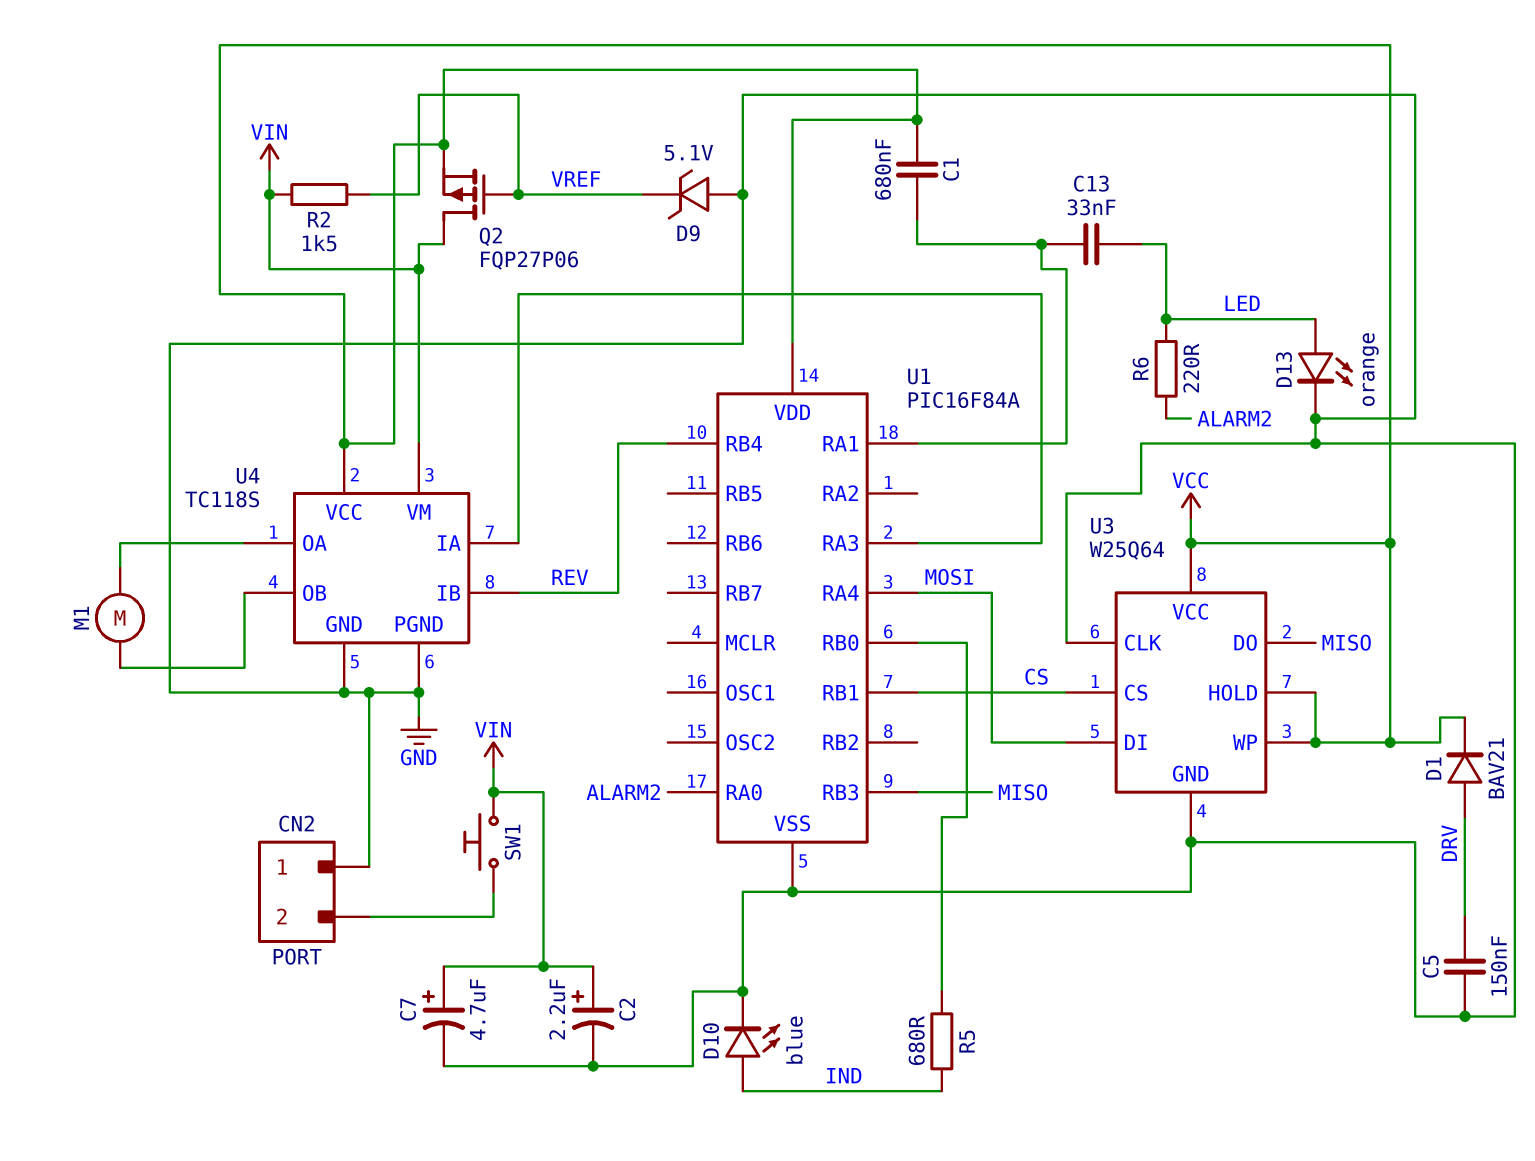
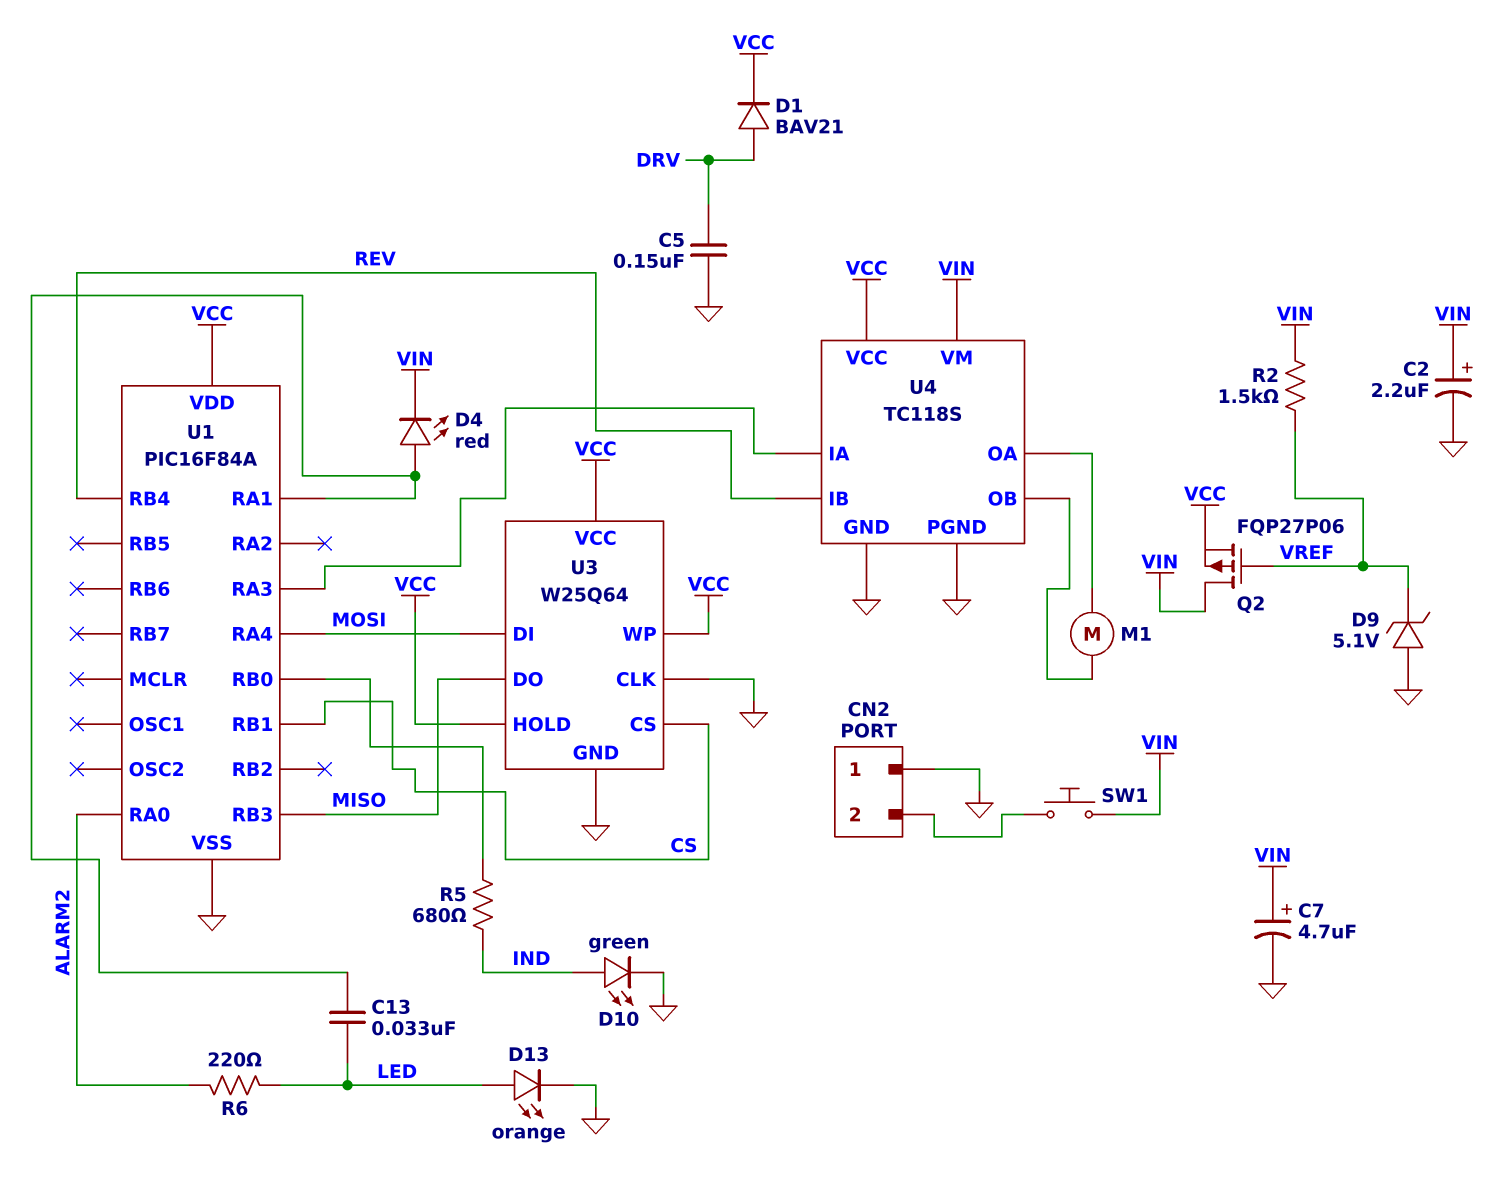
C1: 680nF (U1/RA1, VCC) -> none
D4: none -> LED red (A U1/RA1, K VIN)
D10: LED blue (A IND, K GND) -> LED green (A IND, K GND)

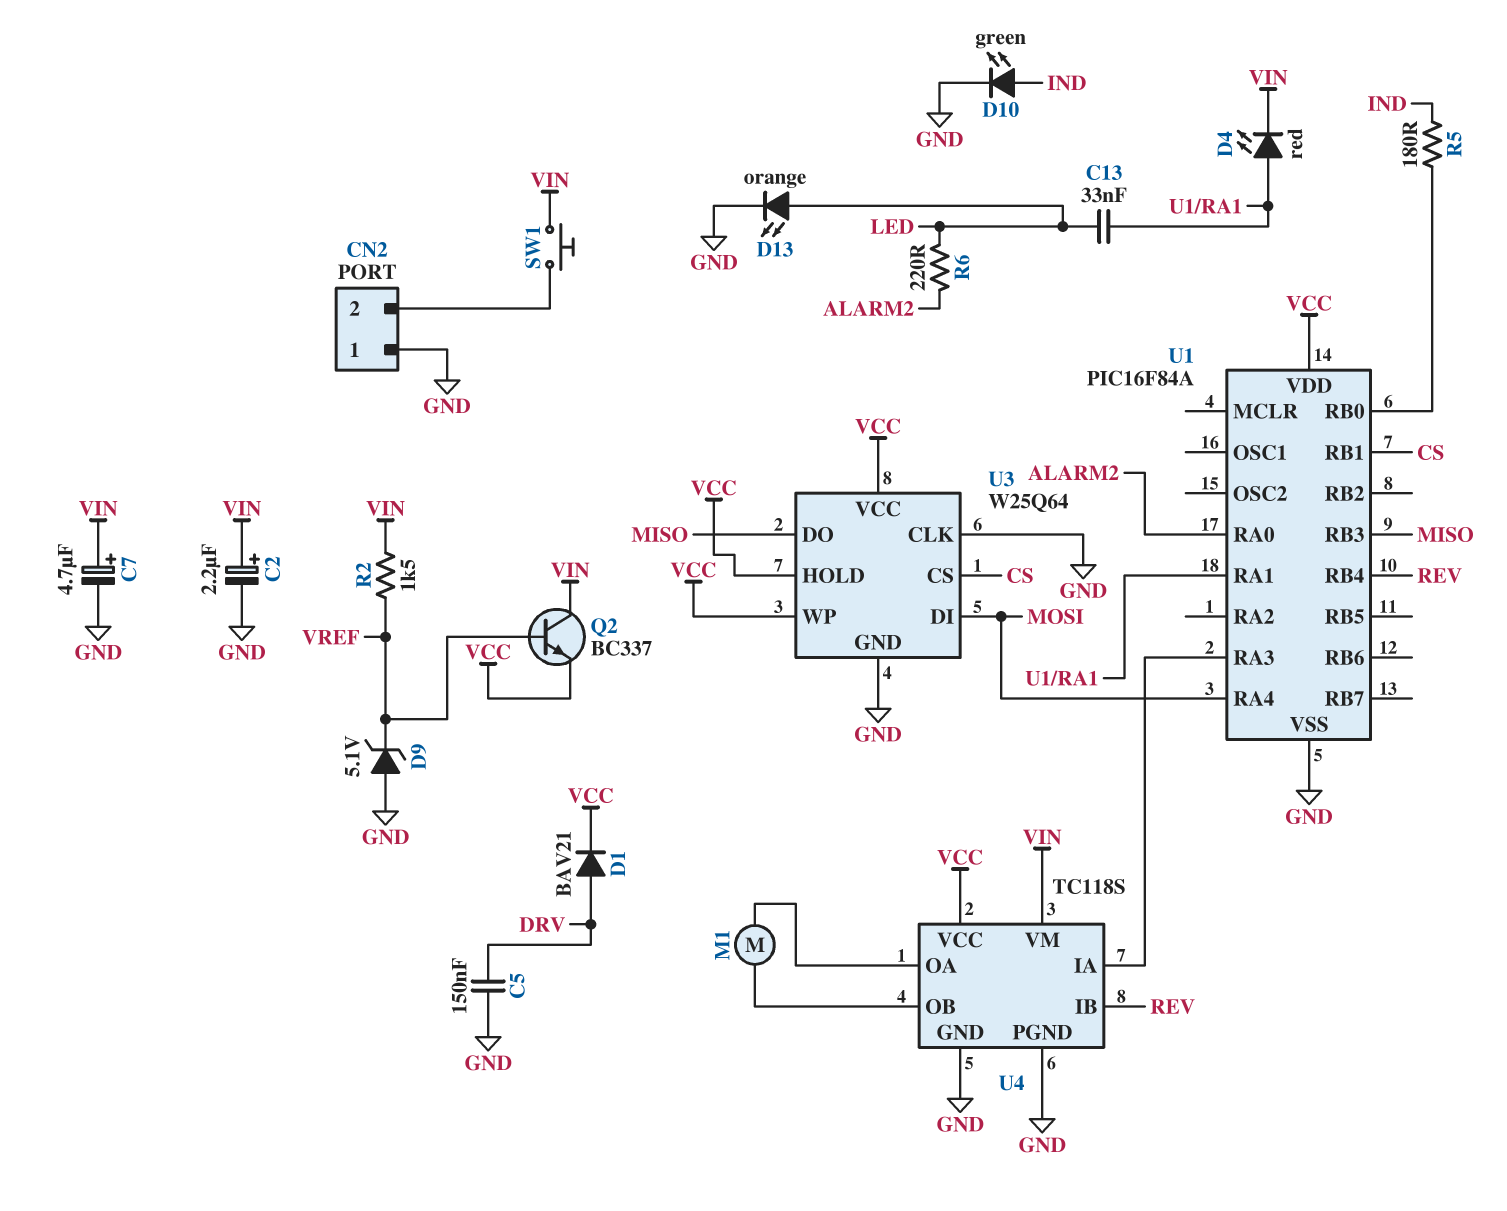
Q2: PMOS FQP27P06 (G VREF, D VIN, S VCC) -> NPN BC337 (B VREF, C VIN, E VCC)
R5: 680 (IND, U1/RB0) -> 180 (IND, U1/RB0)

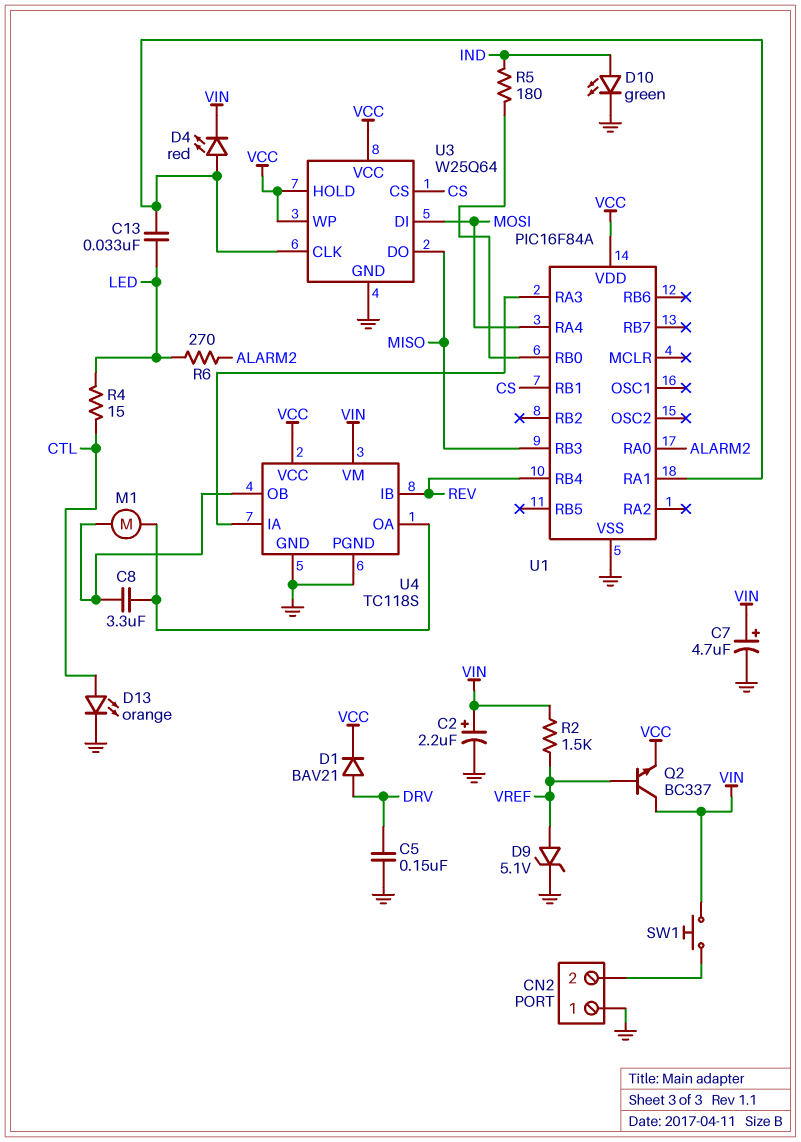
C8: none -> 3.3uF (U4/OA, U4/OB)
D9: zener 5.1V (A GND, K VREF) -> zener 5.1V (A VREF, K GND)
D13: LED orange (A LED, K GND) -> LED orange (A CTL, K GND)
R4: none -> 15 (CTL, LED)
R6: 220 (ALARM2, LED) -> 270 (ALARM2, LED)
U3 pin CLK: GND -> U1/RA1

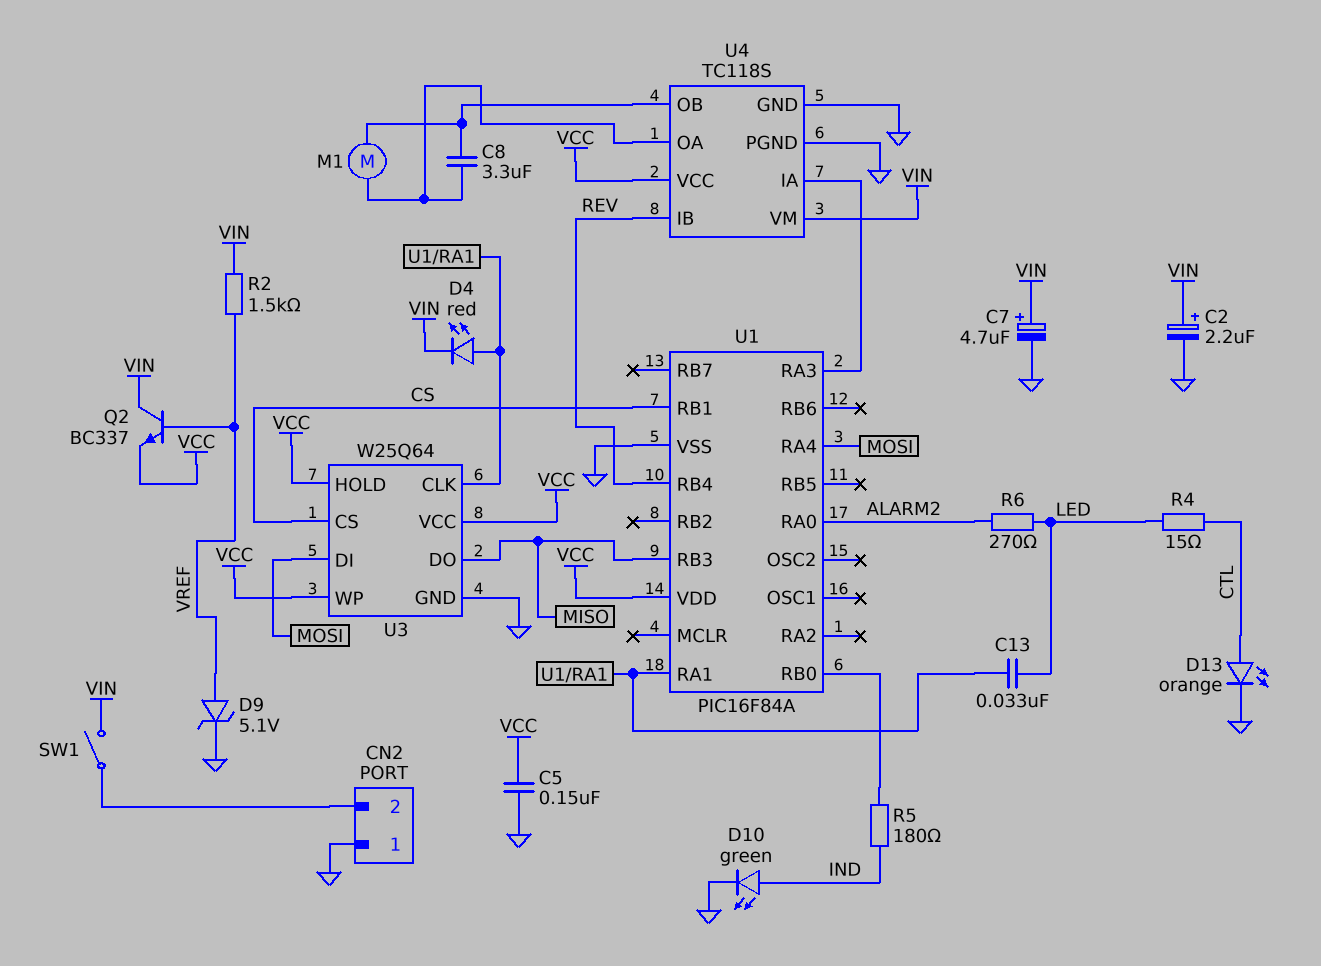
C5: 150nF (DRV, GND) -> 150nF (GND, VCC)
D1: diode BAV21 (A DRV, K VCC) -> none
SW1: button (CN2/2, VIN) -> switch (CN2/2, VIN)

